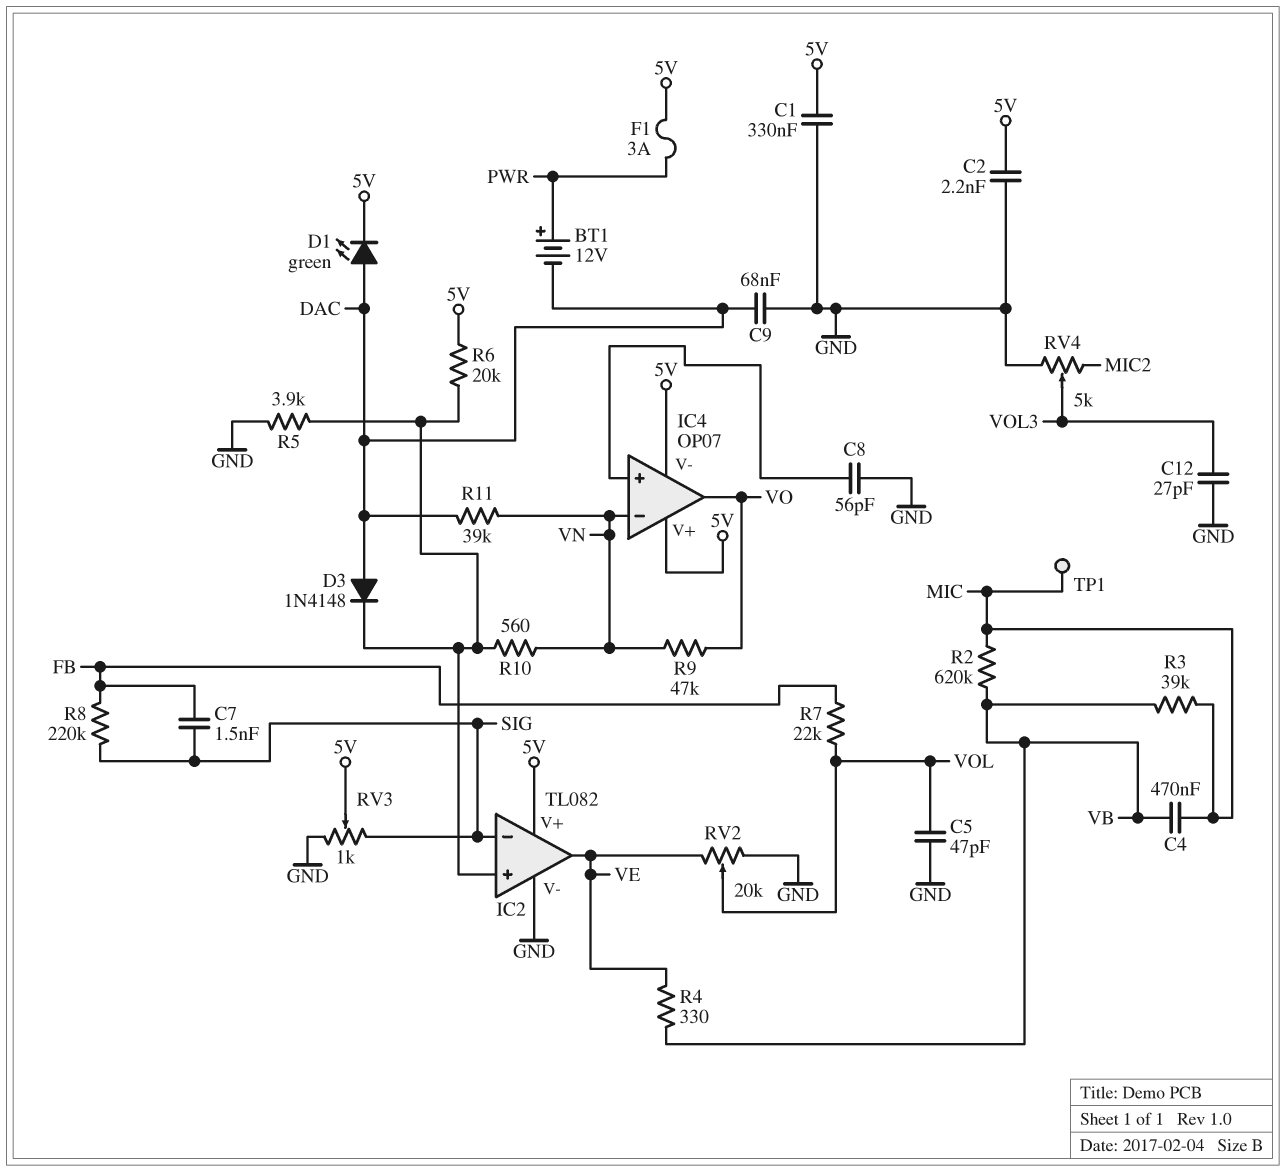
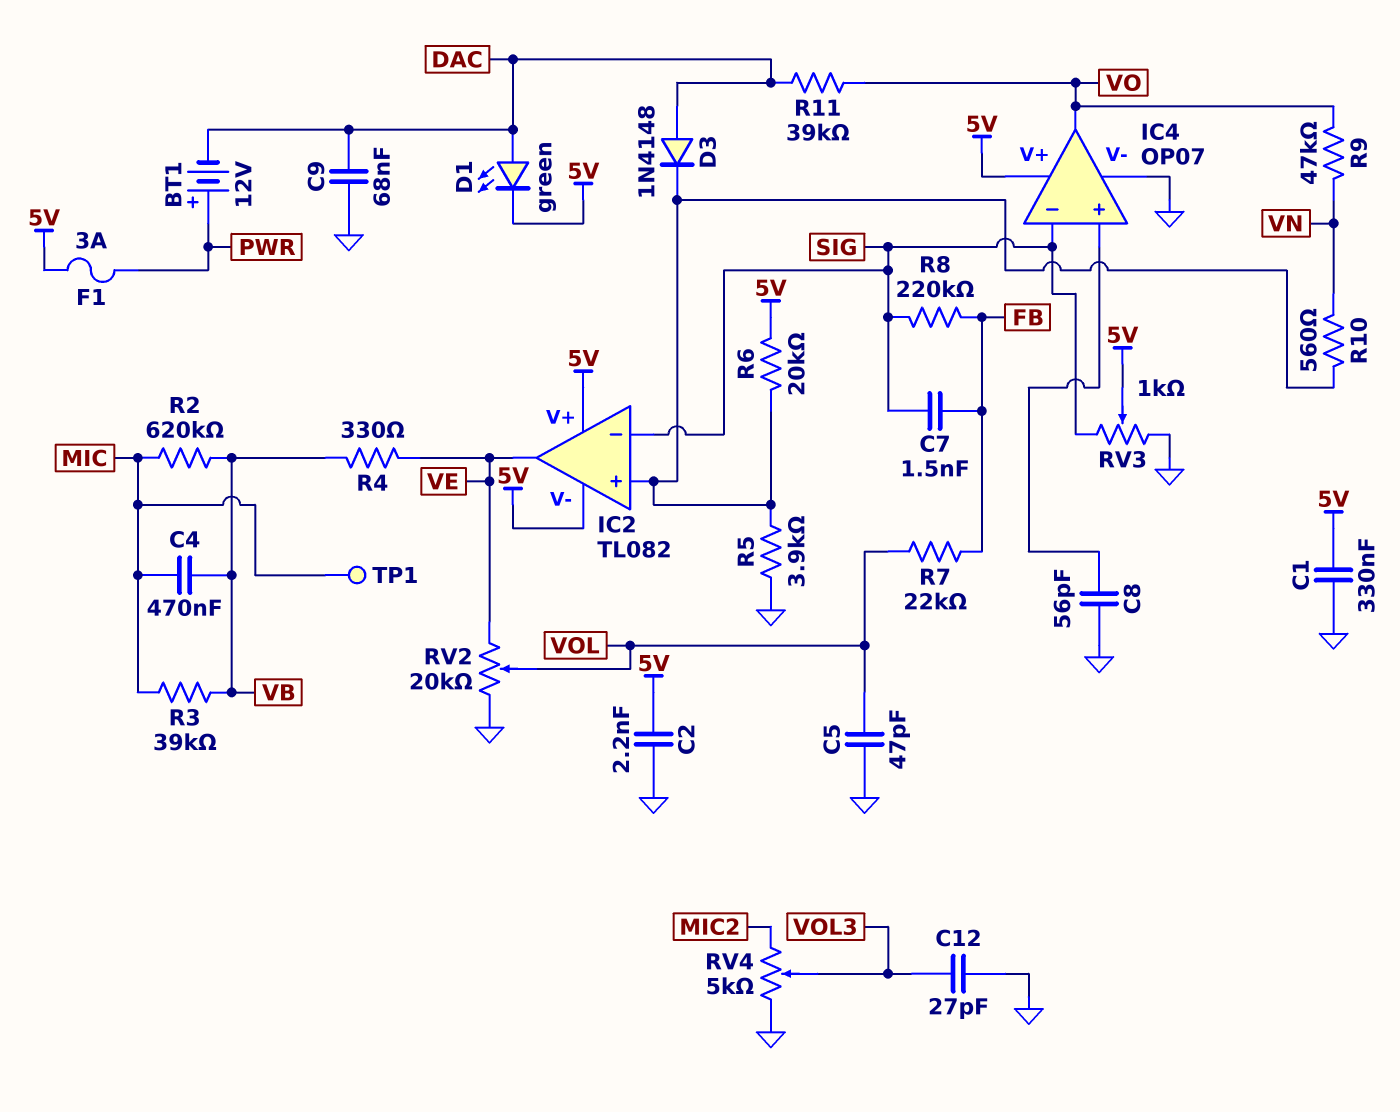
IC2 pin V-: GND -> 5V
IC4 pin V-: 5V -> GND
IC4 pin in-: VN -> SIG
R11: 39k (DAC, VN) -> 39k (DAC, VO)

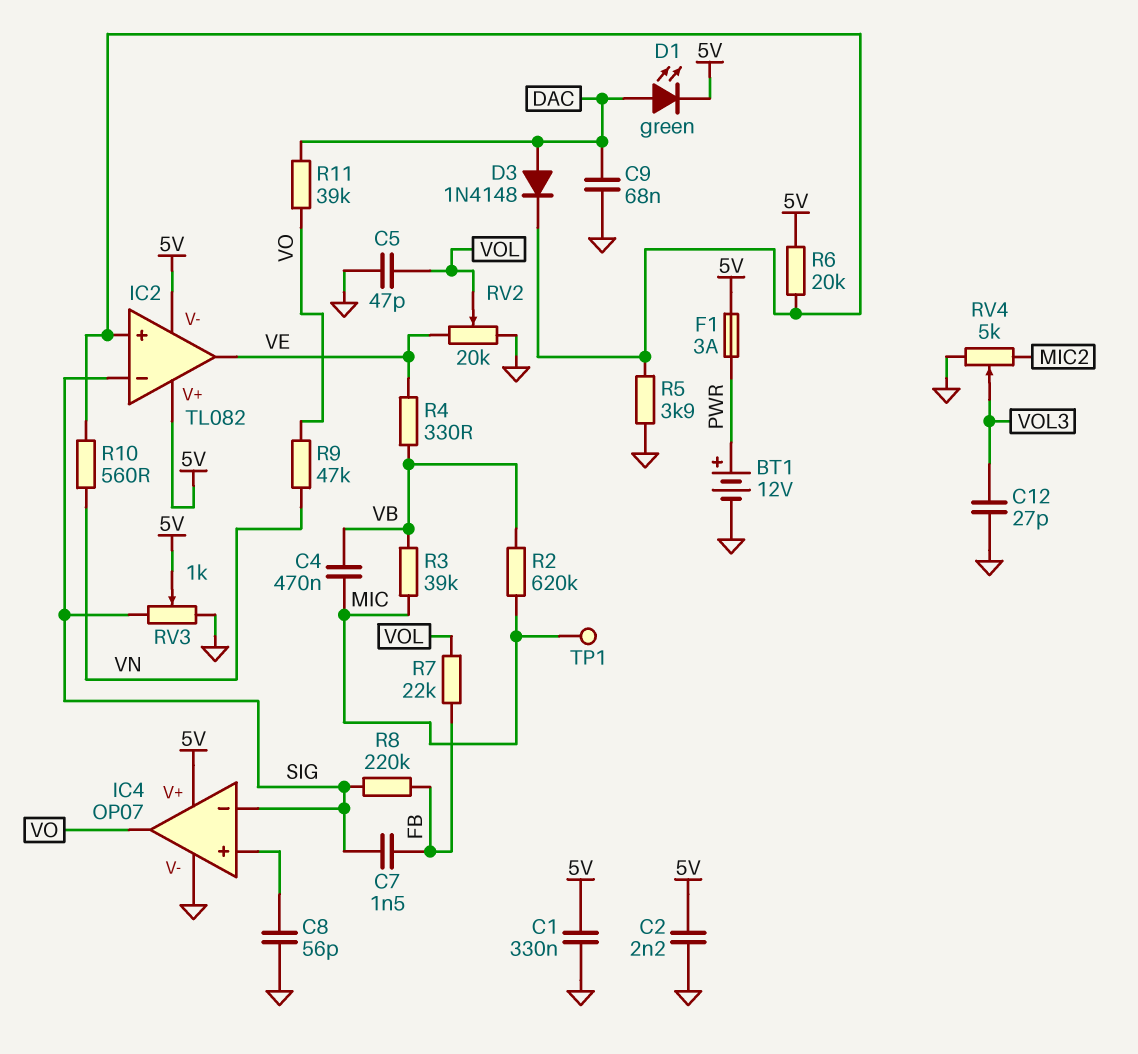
BT1: 12V (plus PWR, minus DAC) -> 12V (plus PWR, minus GND)

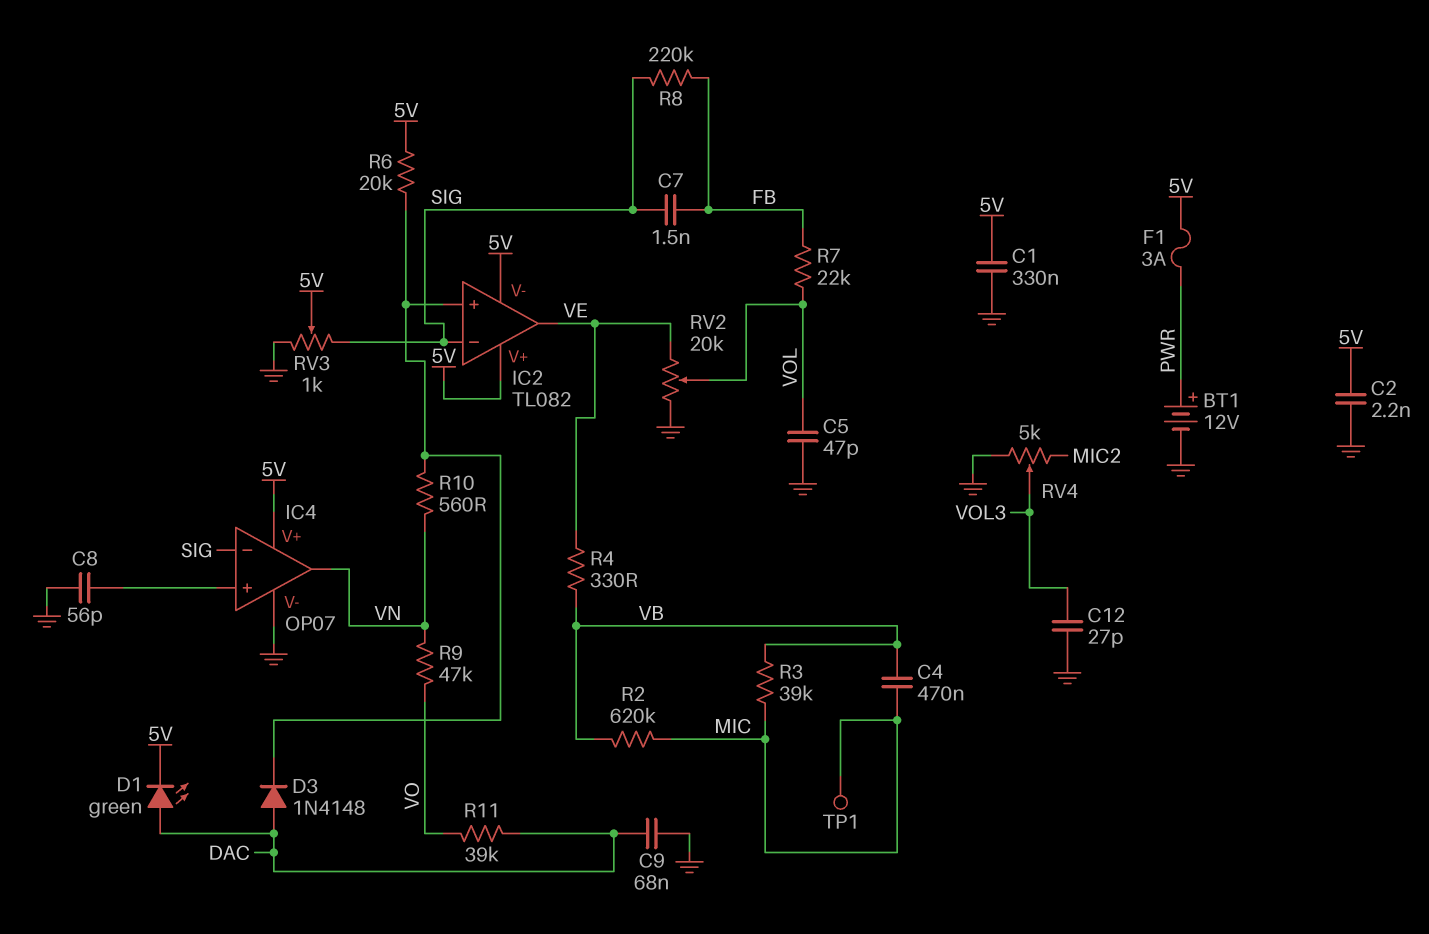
IC4 pin out: VO -> VN
R5: 3.9k (GND, IC2/in+) -> none

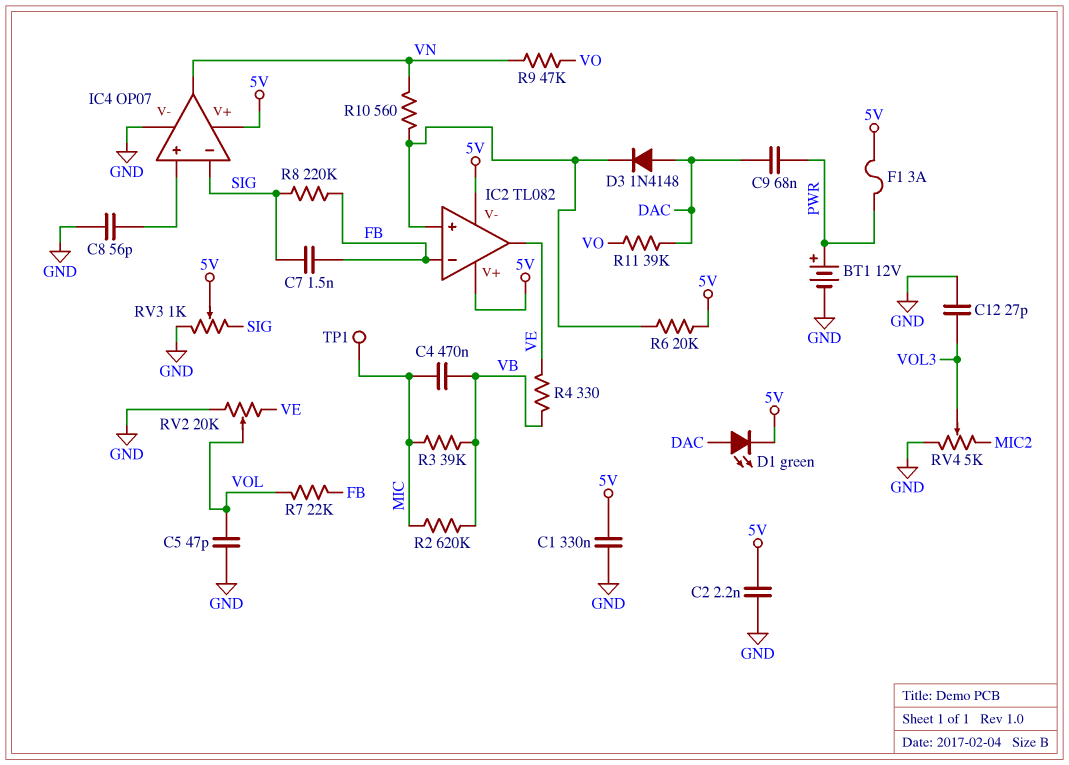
C9: 68nF (DAC, GND) -> 68nF (DAC, PWR)
IC2 pin in-: SIG -> FB

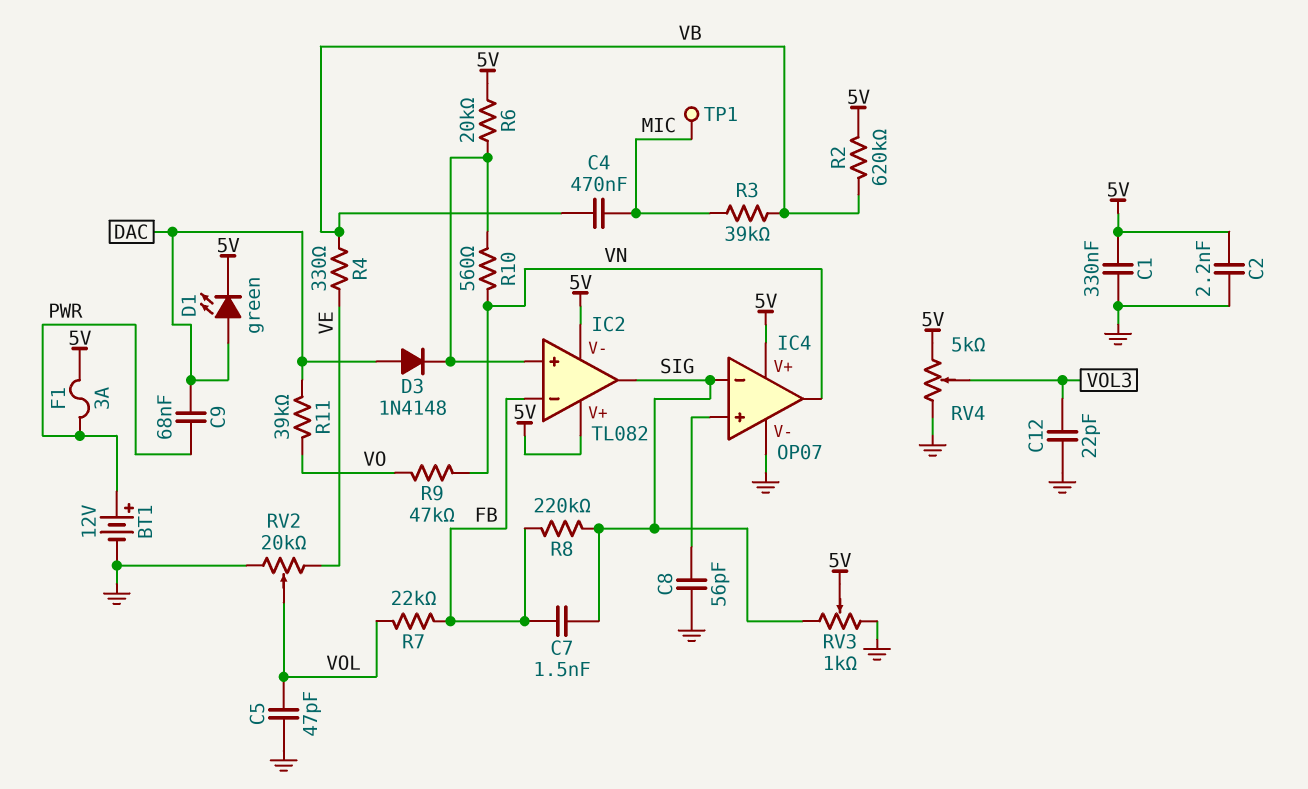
C12: 27pF (GND, VOL3) -> 22pF (GND, VOL3)
IC2 pin out: VE -> SIG
R2: 620k (MIC, VB) -> 620k (5V, VB)
RV4: 5k (GND, MIC2, wiper VOL3) -> 5k (5V, GND, wiper VOL3)

